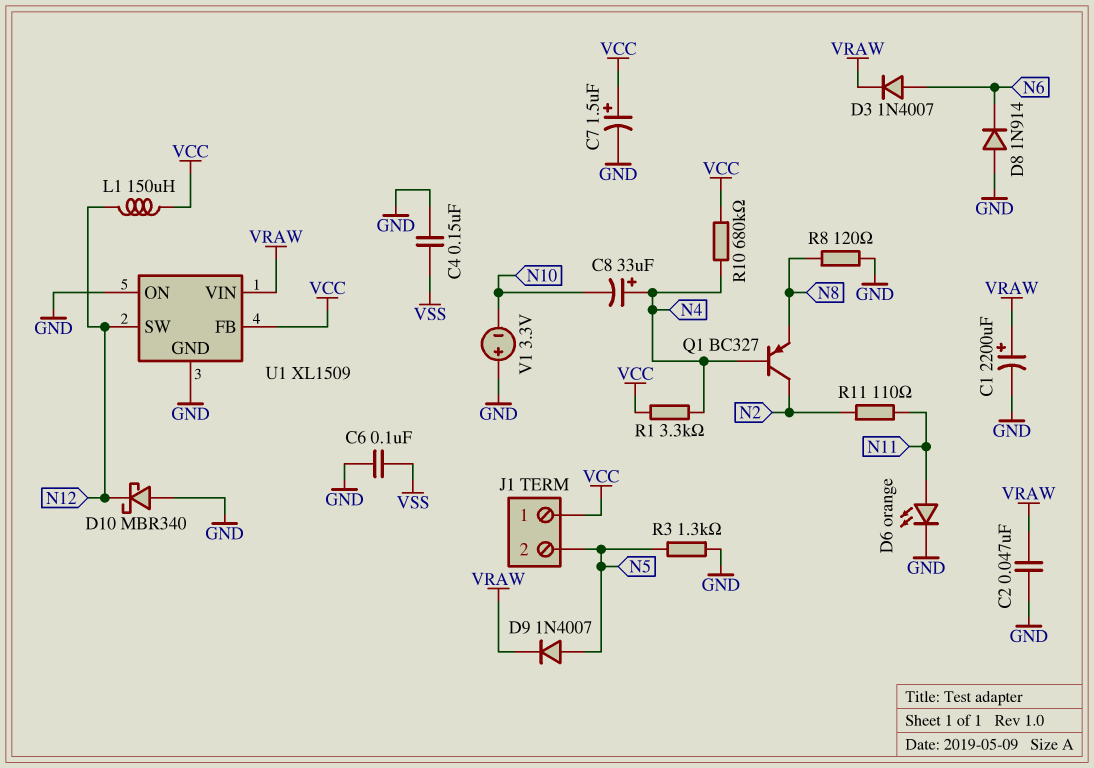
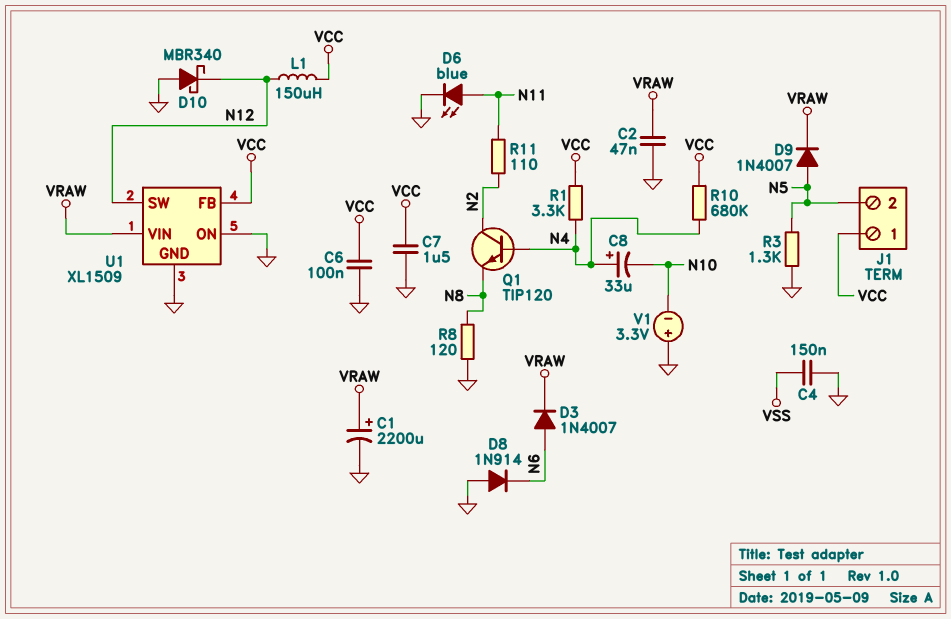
C6: 100nF (GND, VSS) -> 100nF (GND, VCC)
C7: 1.5uF (plus VCC, minus GND) -> 1.5uF (GND, VCC)
D6: LED orange (A N11, K GND) -> LED blue (A N11, K GND)
Q1: PNP BC327 (B N4, C N2, E N8) -> NPN TIP120 (B N4, C N2, E N8)

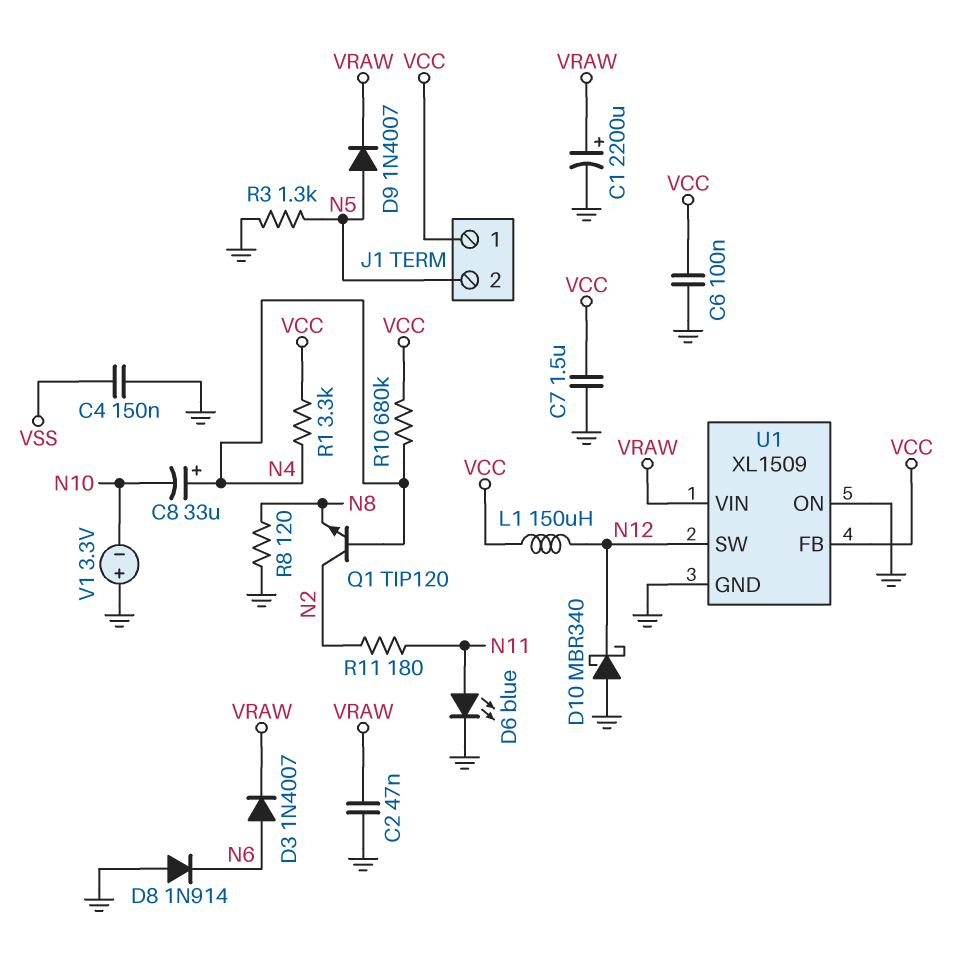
R11: 110 (N2, N11) -> 180 (N2, N11)

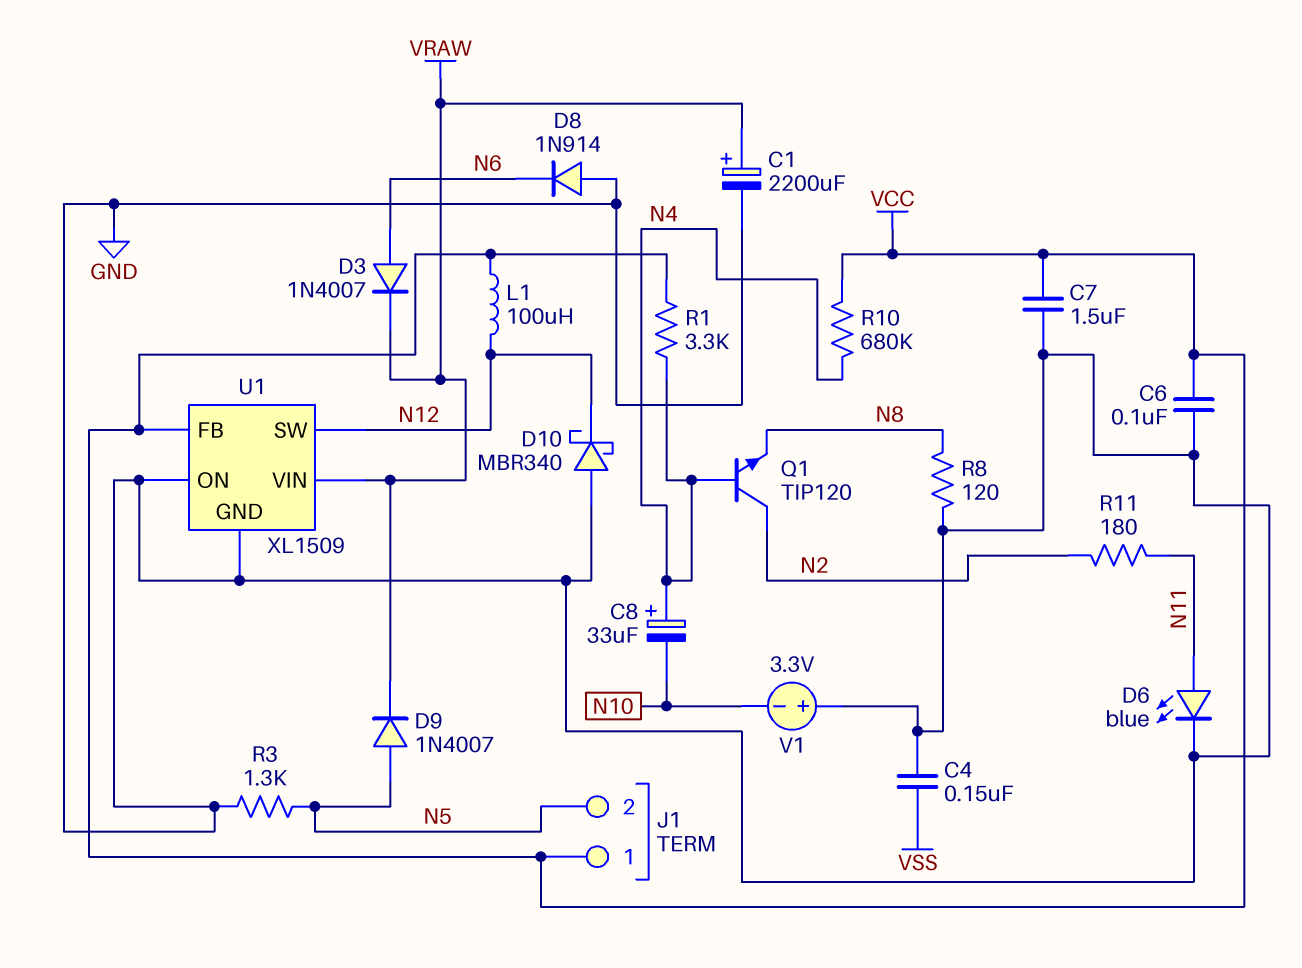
C2: 47nF (GND, VRAW) -> none
L1: 150uH (N12, VCC) -> 100uH (N12, VCC)

